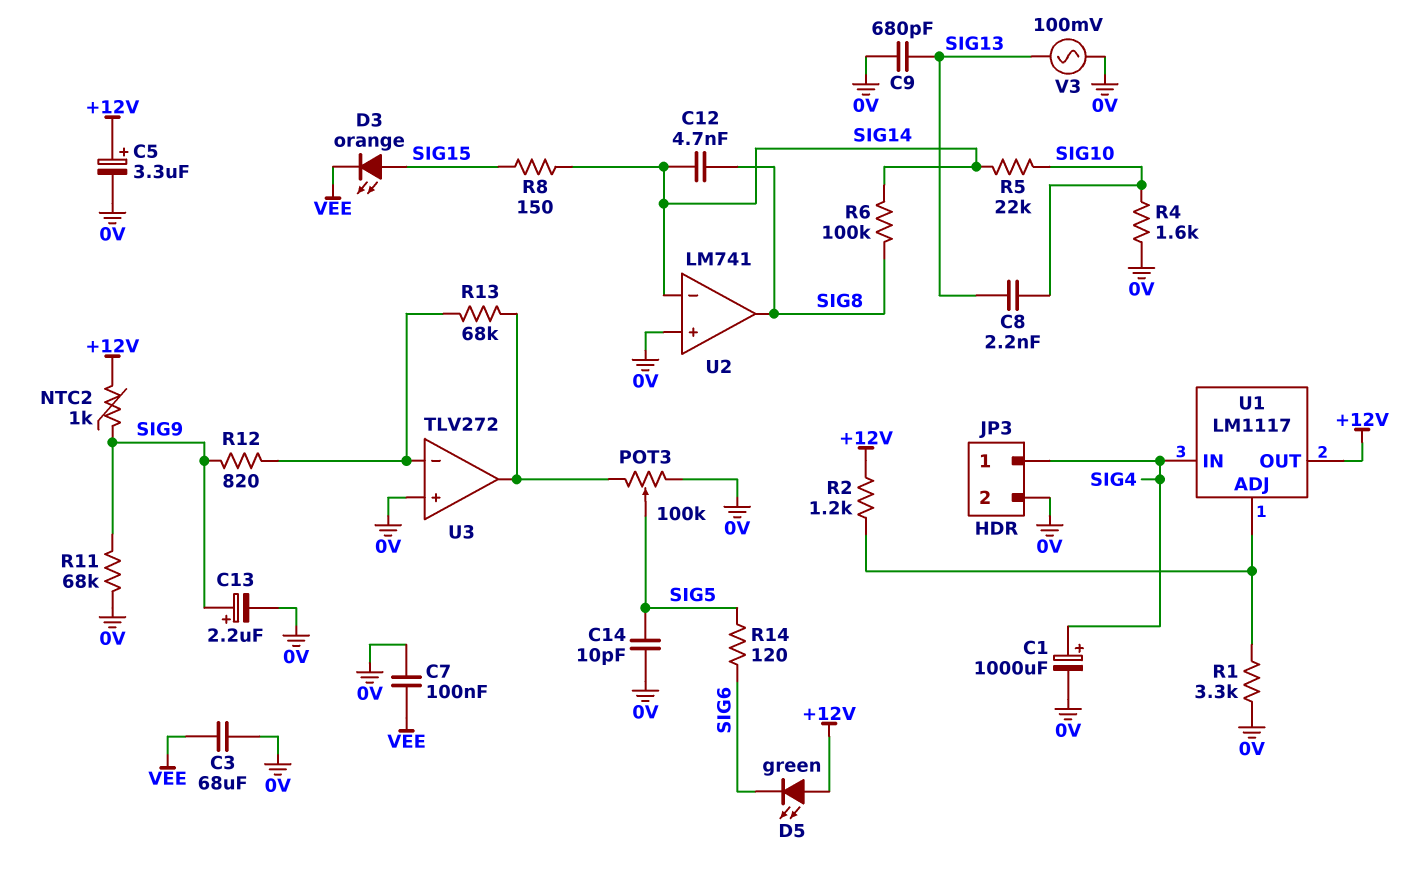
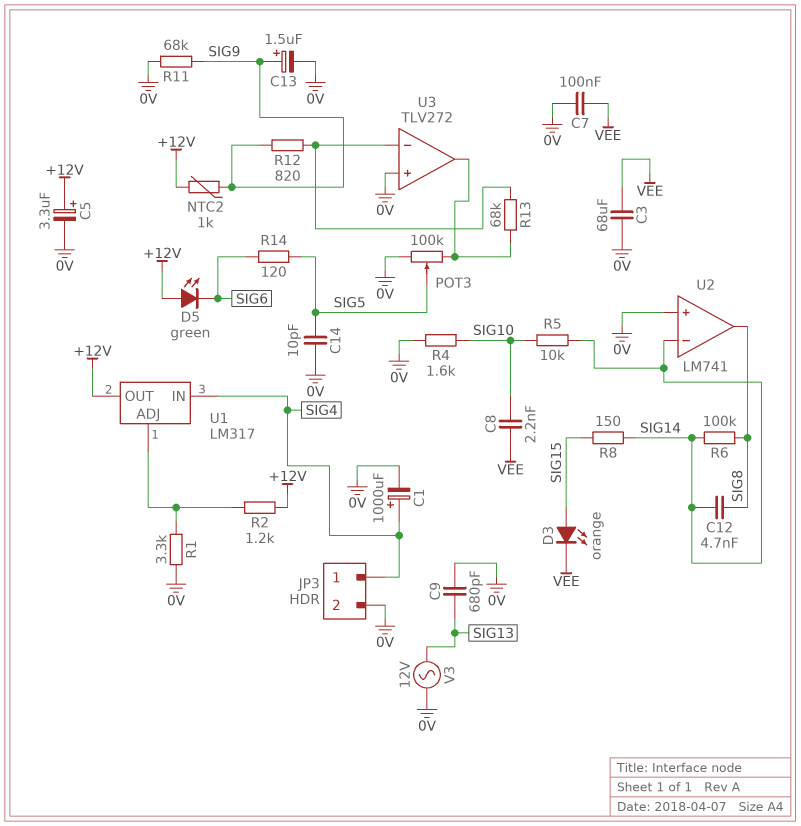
C8: 2.2nF (SIG10, SIG13) -> 2.2nF (SIG10, VEE)
C13: 2.2uF (plus SIG9, minus 0V) -> 1.5uF (plus SIG9, minus 0V)
R5: 22k (SIG10, SIG14) -> 10k (SIG10, SIG14)
U1: LM1117 -> LM317
V3: AC 100mV (0V, SIG13) -> AC 12V (0V, SIG13)

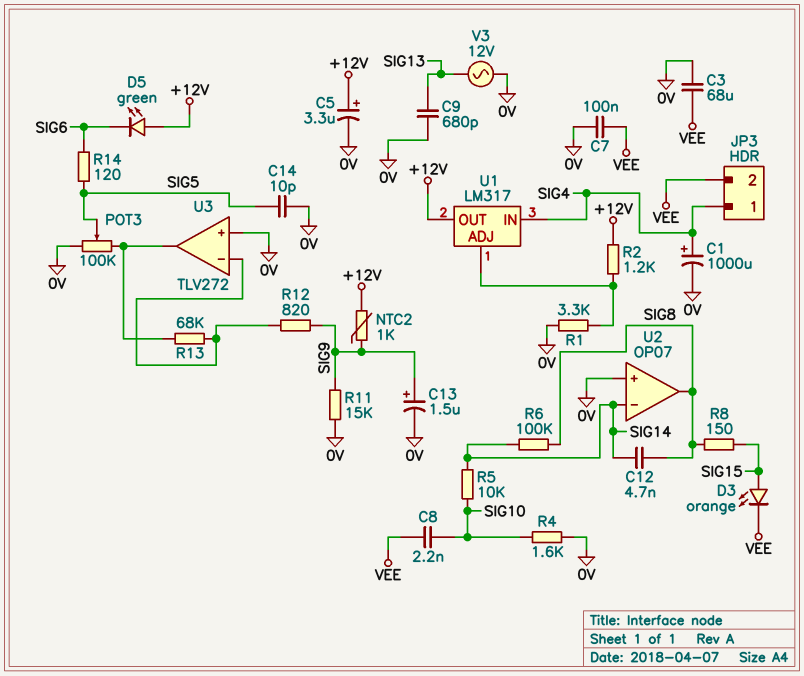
JP3 pin 2: 0V -> VEE
R8: 150 (SIG14, SIG15) -> 150 (SIG8, SIG15)
R11: 68k (0V, SIG9) -> 15k (0V, SIG9)
U2: LM741 -> OP07

